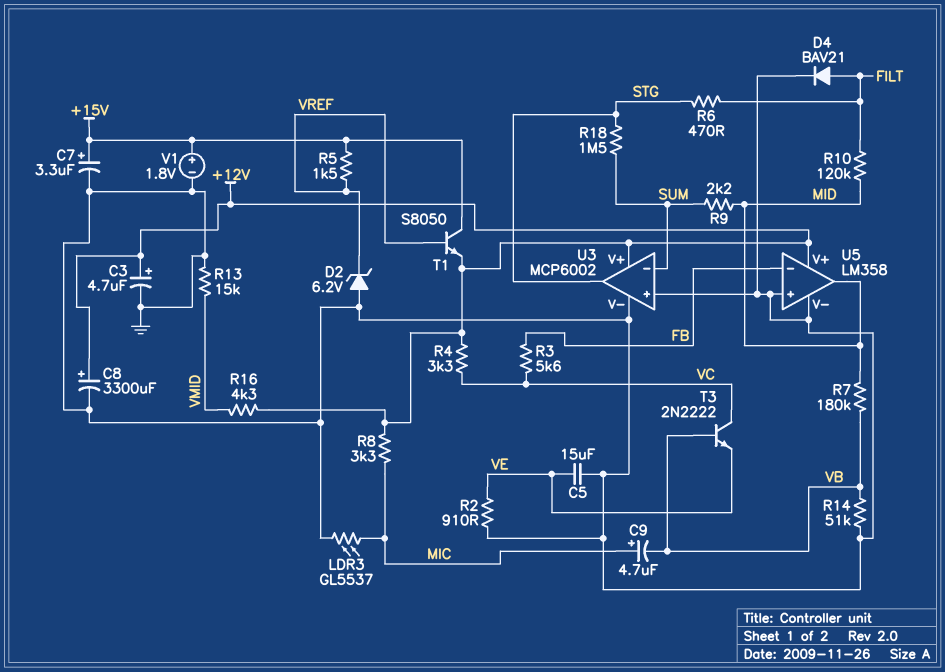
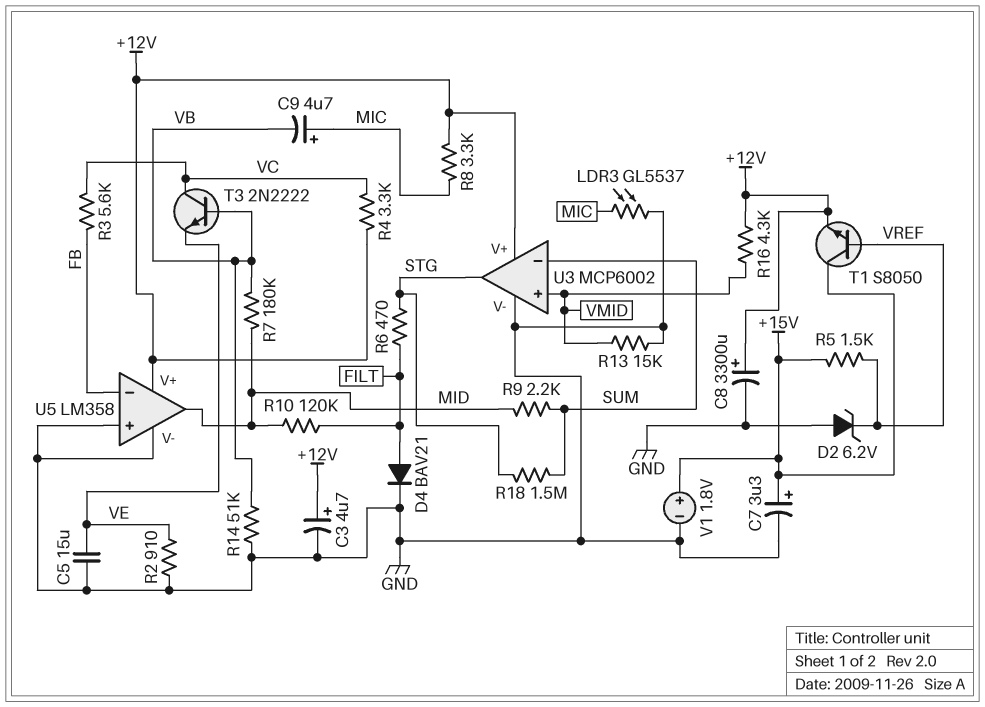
U3 pin in+: GND -> VMID

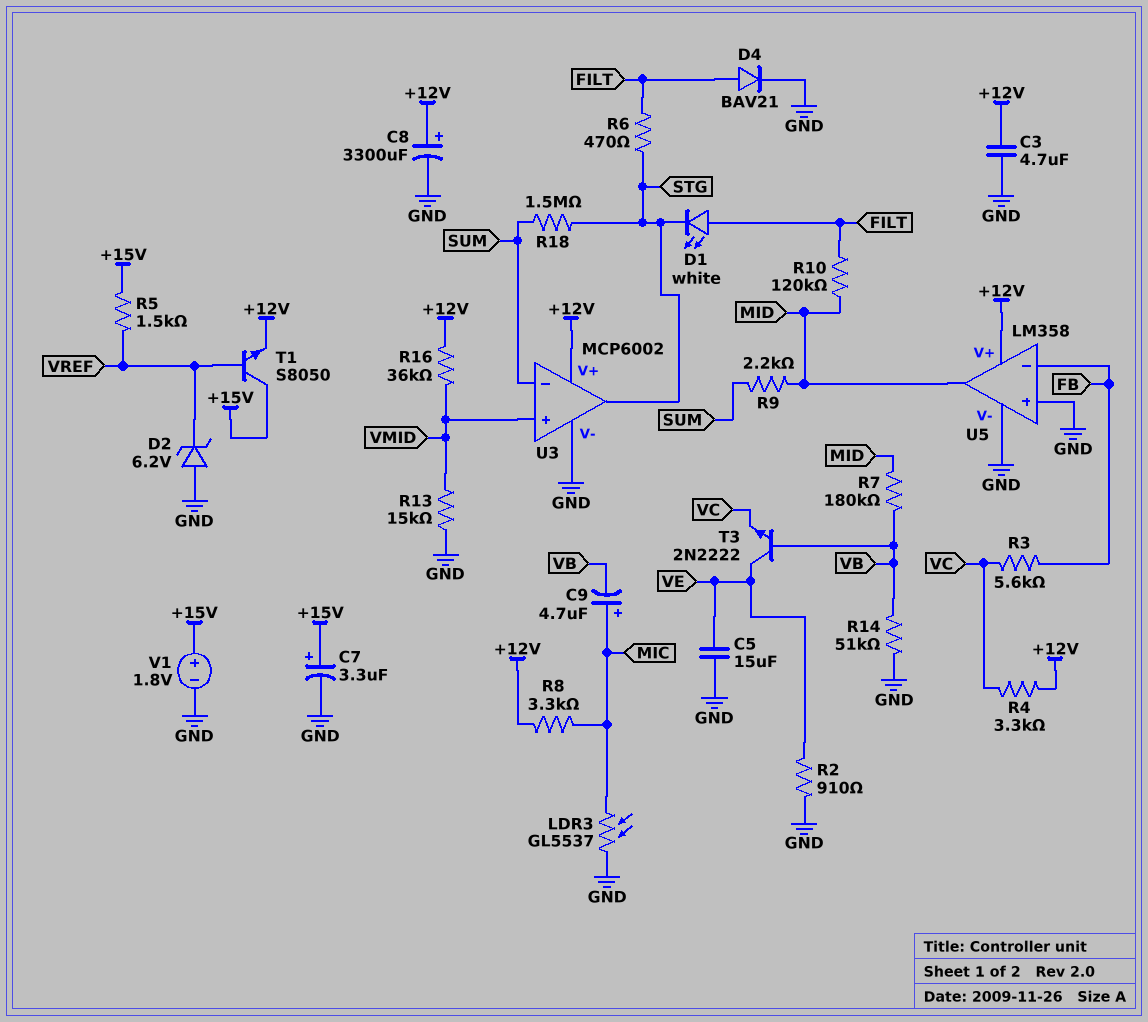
C3: 4.7uF (plus +12V, minus GND) -> 4.7uF (+12V, GND)
D1: none -> LED white (A FILT, K STG)
R16: 4.3k (+12V, VMID) -> 36k (+12V, VMID)
T3: NPN 2N2222 (B VB, C VC, E VE) -> NPN 2N2222 (B VB, C VE, E VC)

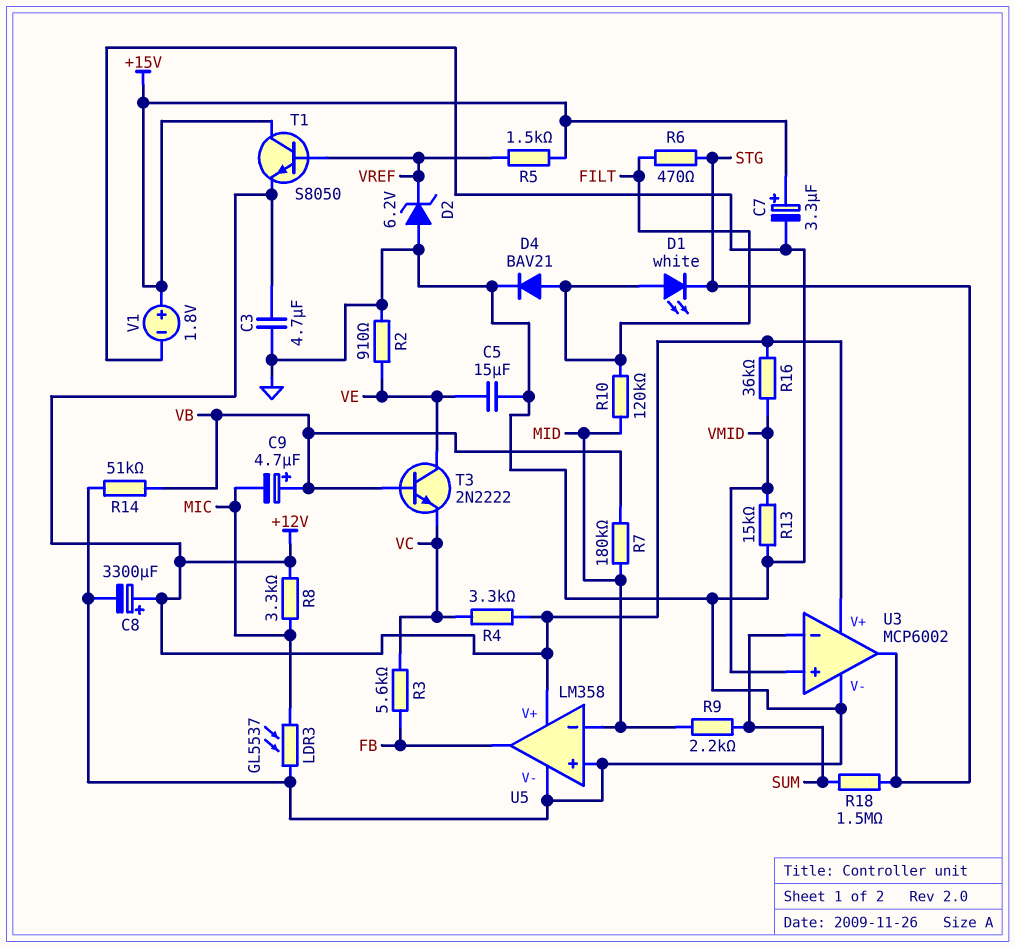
C9: 4.7uF (plus MIC, minus VB) -> 4.7uF (plus VB, minus MIC)
U5 pin in-: FB -> MID
U5 pin out: MID -> FB

